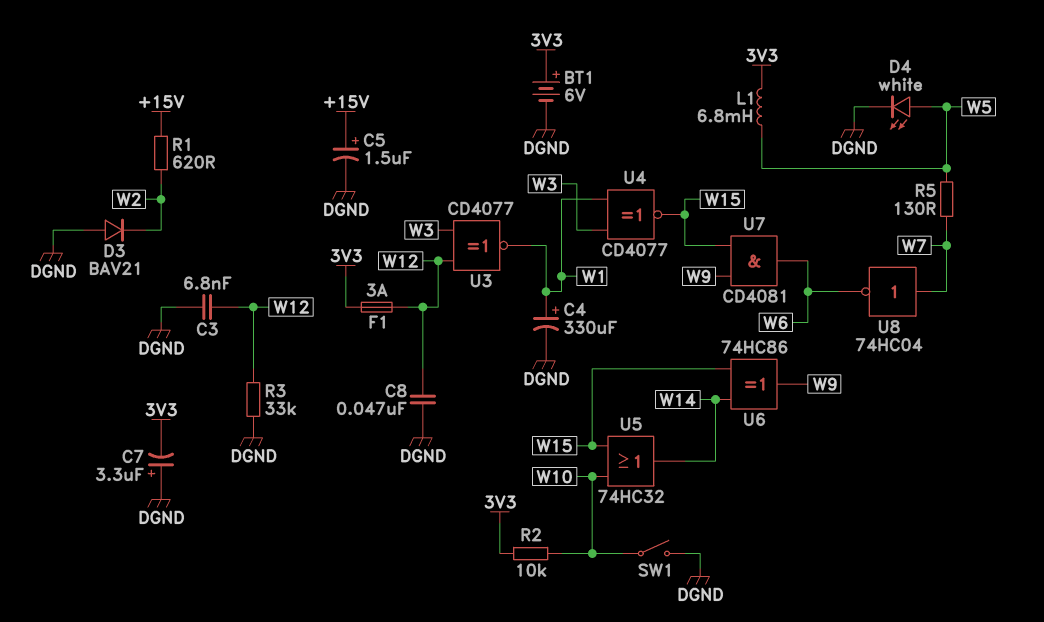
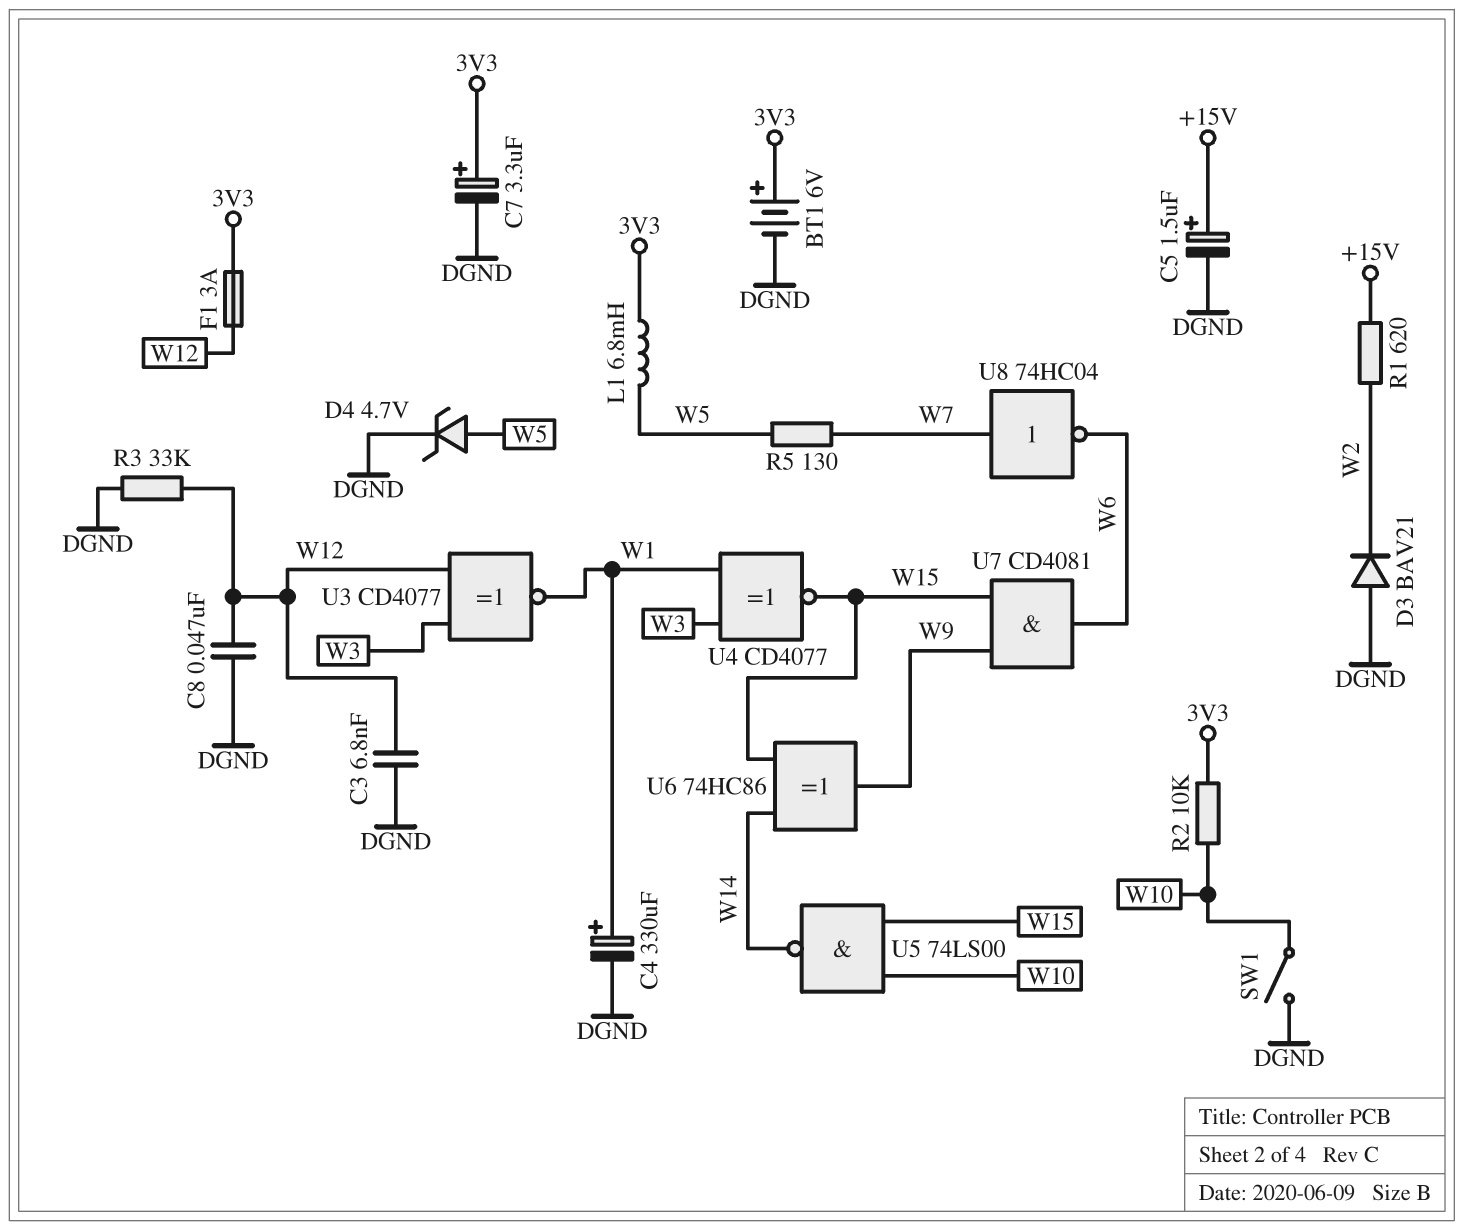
C7: 3.3uF (plus DGND, minus 3V3) -> 3.3uF (plus 3V3, minus DGND)
D4: LED white (A W5, K DGND) -> zener 4.7V (A W5, K DGND)
U5: OR 74HC32 (in W10, in W15, out W14) -> NAND 74LS00 (in W10, in W15, out W14)

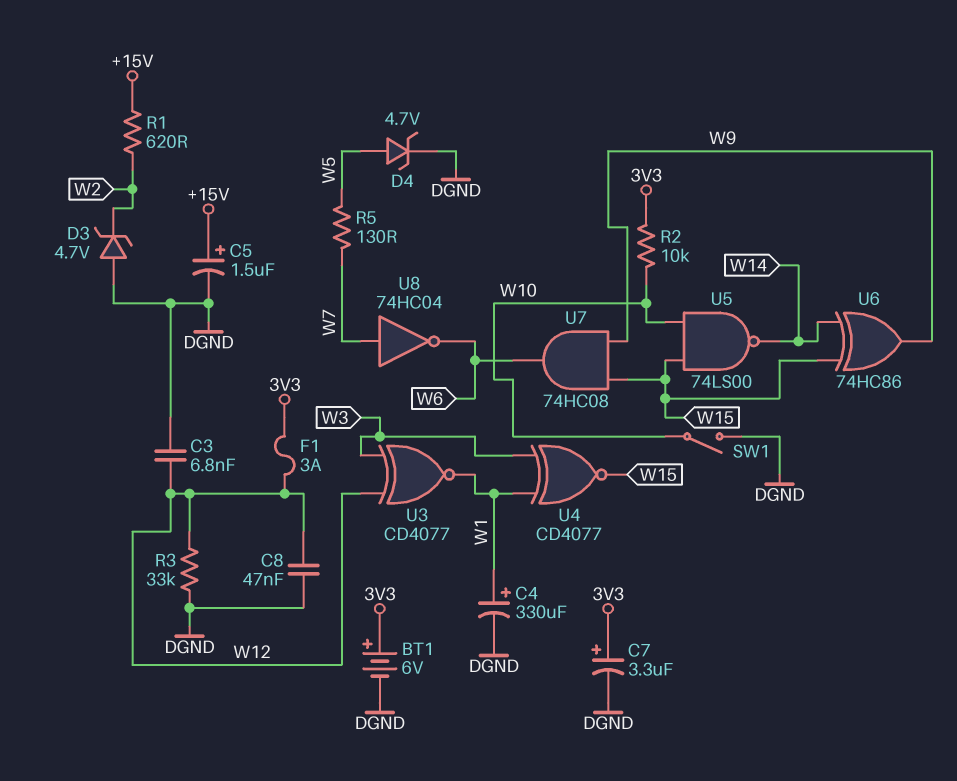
D3: diode BAV21 (A DGND, K W2) -> zener 4.7V (A DGND, K W2)
L1: 6.8mH (3V3, W5) -> none
U7: AND CD4081 (in W9, in W15, out W6) -> AND 74HC08 (in W9, in W15, out W6)

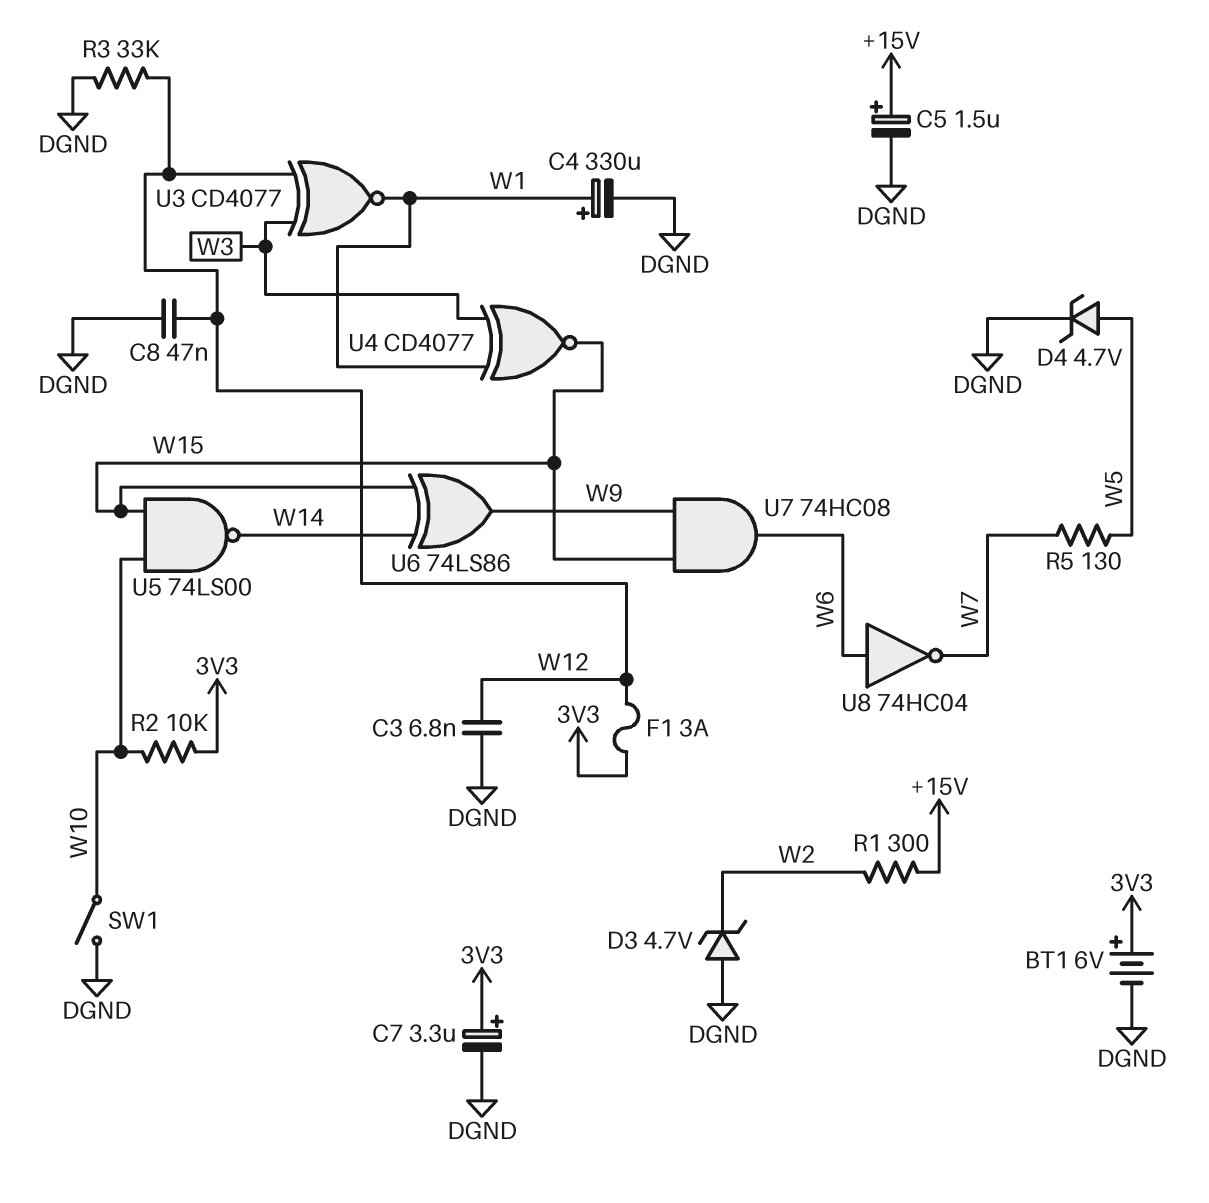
R1: 620 (+15V, W2) -> 300 (+15V, W2)
U6: XOR 74HC86 (in W14, in W15, out W9) -> XOR 74LS86 (in W14, in W15, out W9)
U8: NOT 74HC04 (in W7, out W6) -> NOT 74HC04 (in W6, out W7)

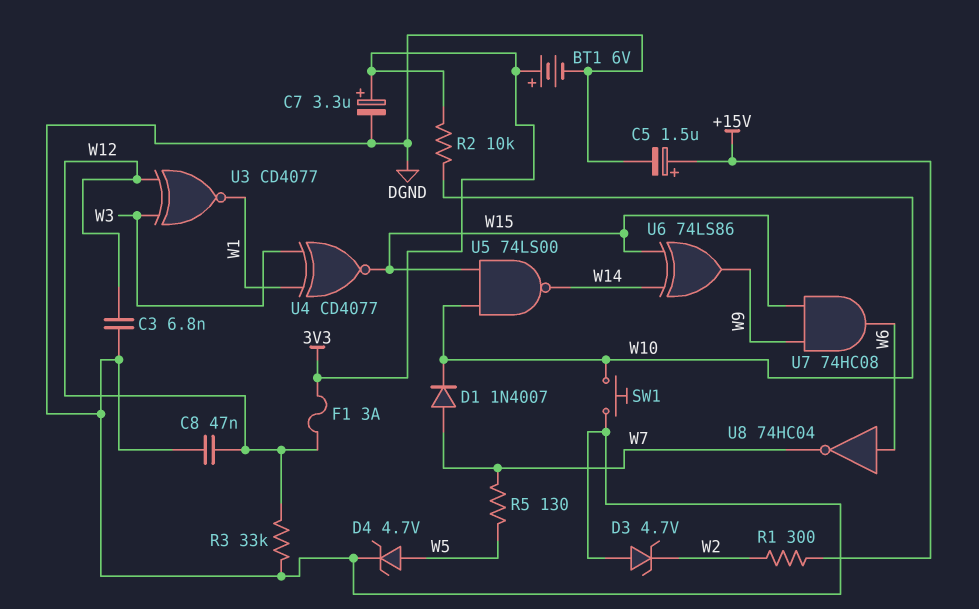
C4: 330uF (plus W1, minus DGND) -> none
D1: none -> diode 1N4007 (A W7, K W10)
SW1: switch (DGND, W10) -> button (DGND, W10)

